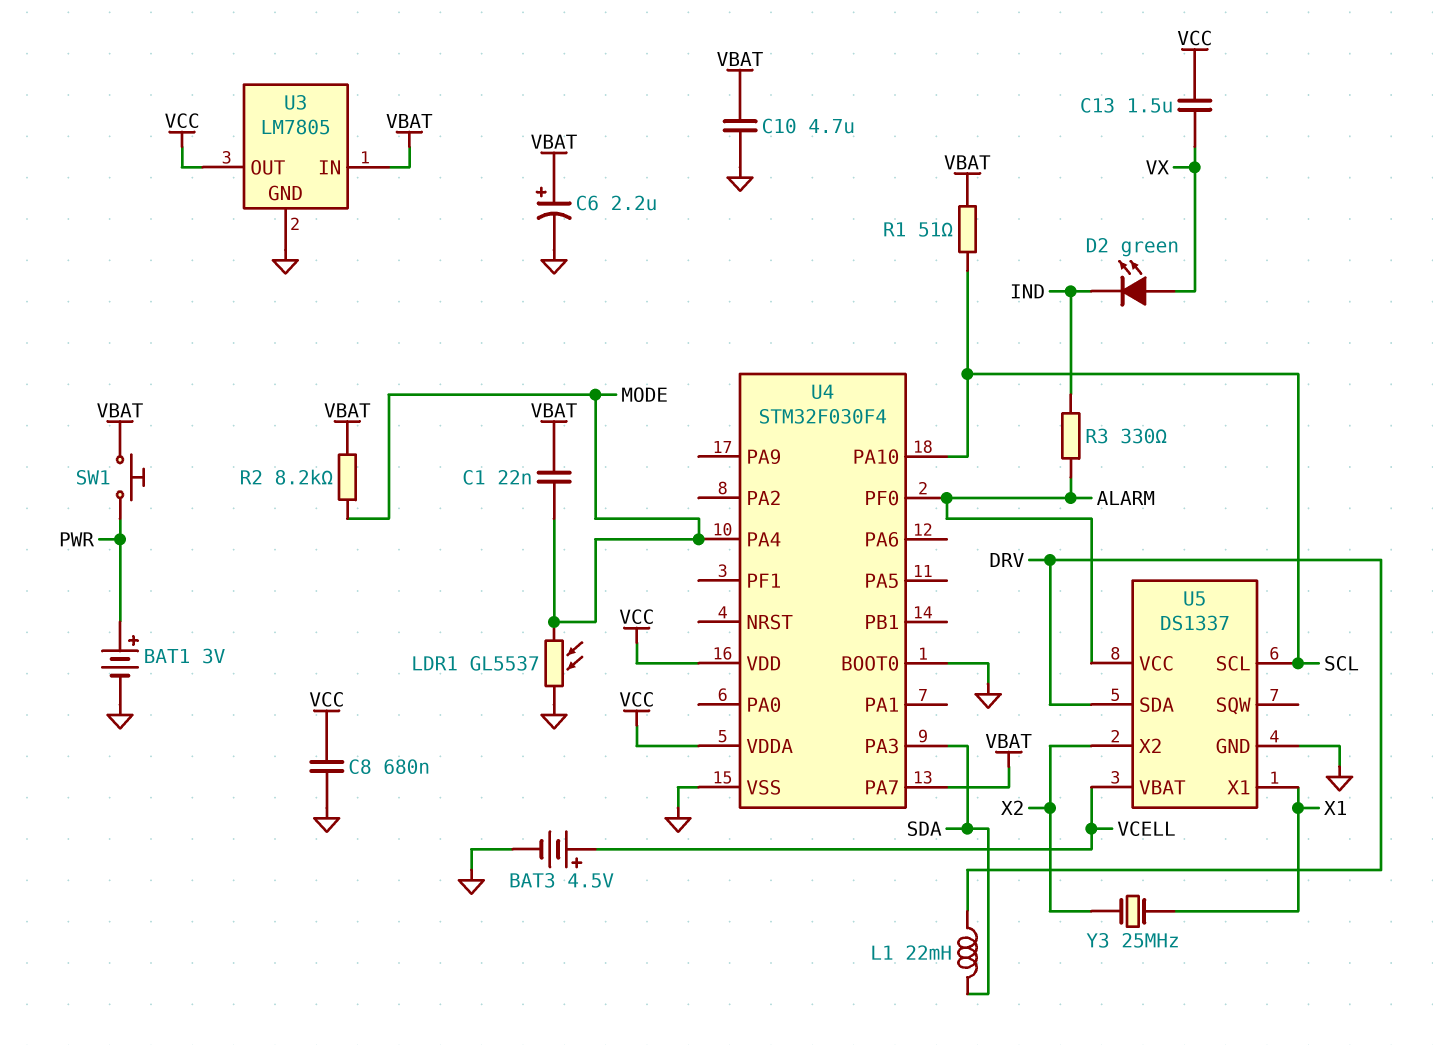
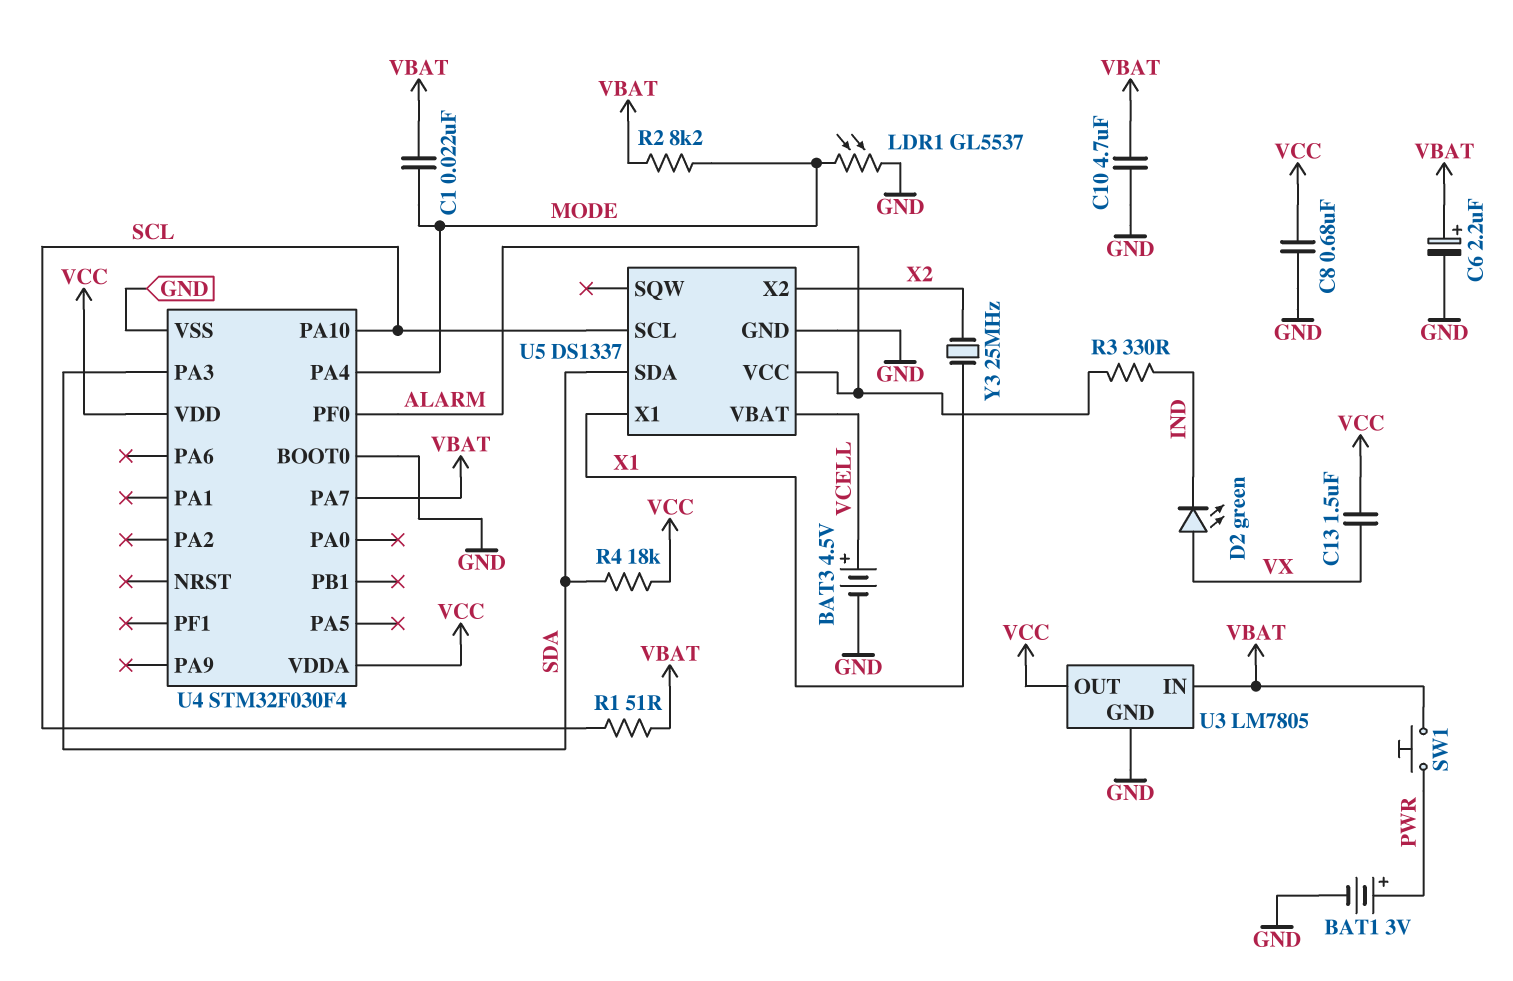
L1: 22mH (DRV, SDA) -> none
R4: none -> 18k (SDA, VCC)
U5 pin SDA: DRV -> SDA

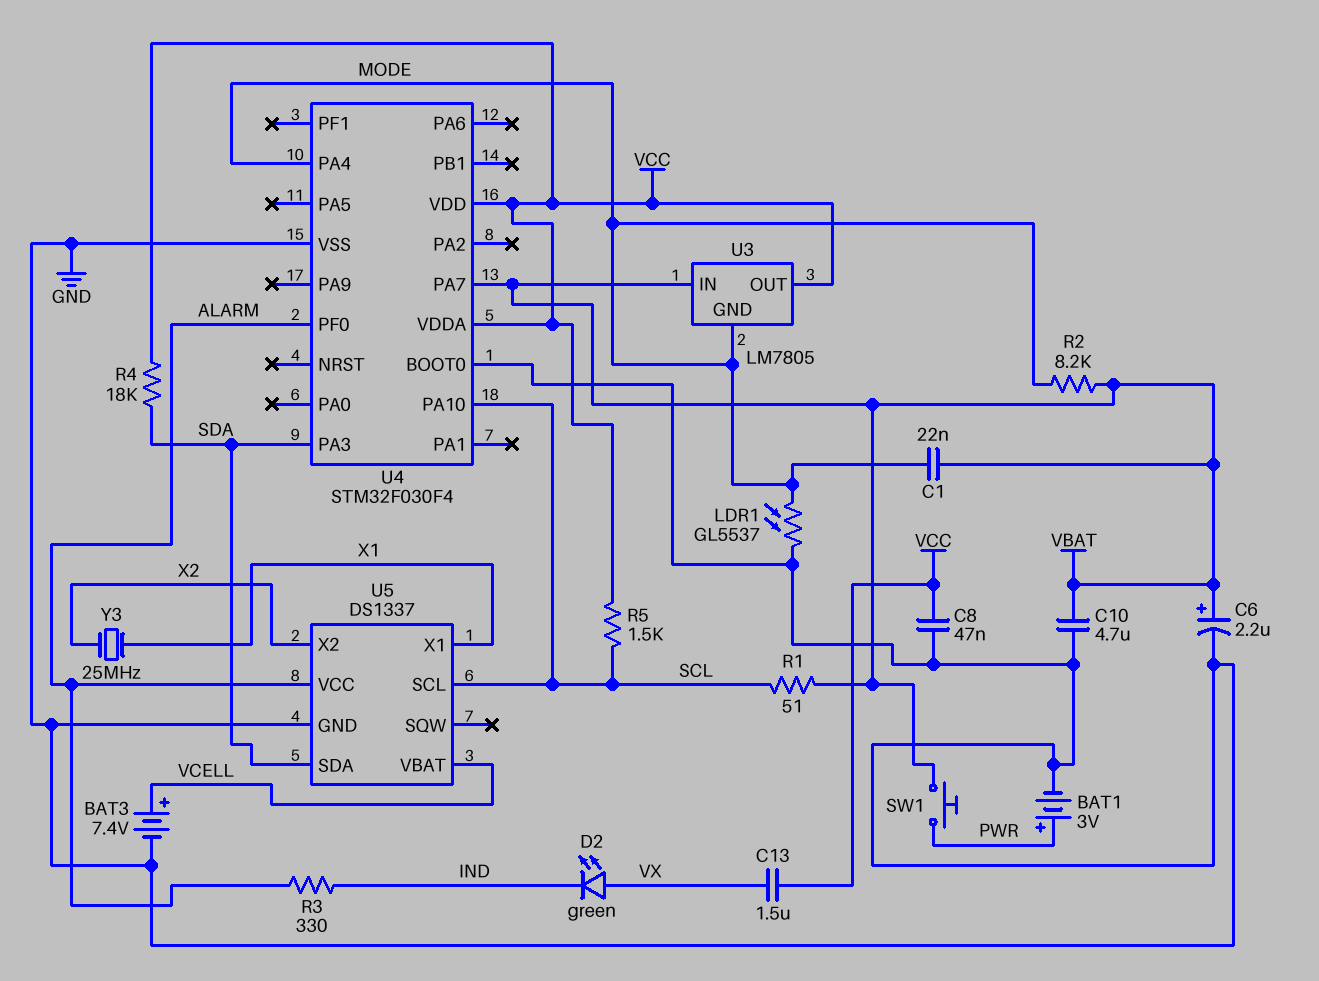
BAT3: 4.5V (plus VCELL, minus GND) -> 7.4V (plus VCELL, minus GND)
C8: 680nF (GND, VCC) -> 47nF (GND, VCC)
R5: none -> 1.5k (SCL, VCC)
U3 pin GND: GND -> MODE

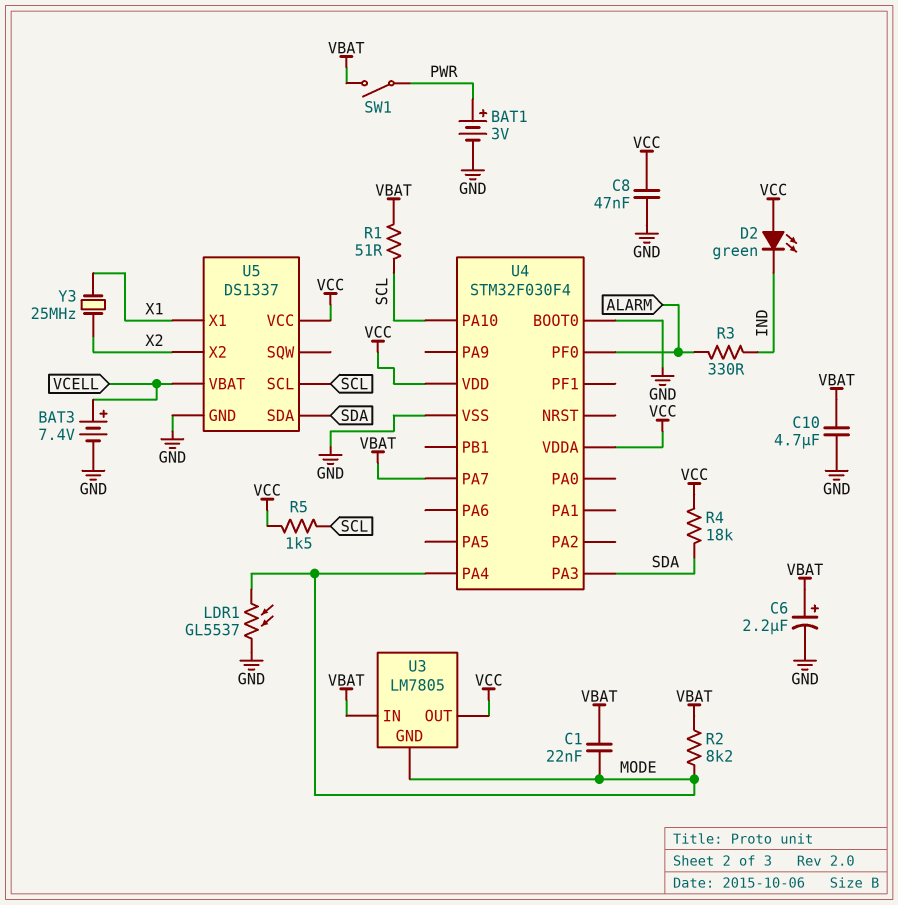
C13: 1.5uF (VCC, VX) -> none
D2: LED green (A VX, K IND) -> LED green (A VCC, K IND)
SW1: button (PWR, VBAT) -> switch (PWR, VBAT)
U5 pin VCC: ALARM -> VCC

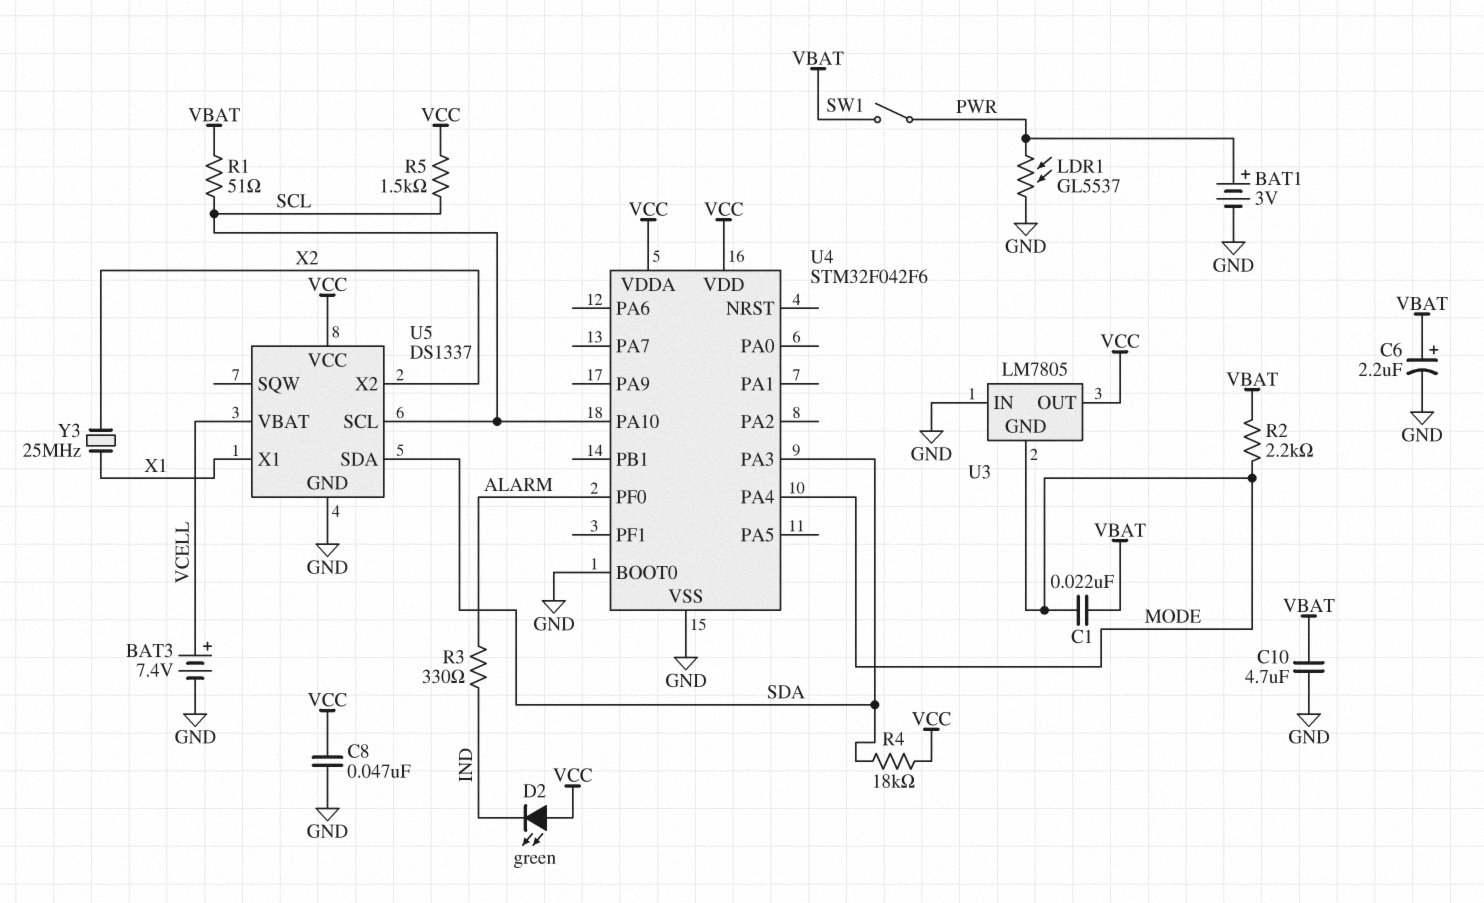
LDR1: GL5537 (GND, MODE) -> GL5537 (GND, PWR)
R2: 8.2k (MODE, VBAT) -> 2.2k (MODE, VBAT)
U3 pin IN: VBAT -> GND
U4: STM32F030F4 -> STM32F042F6
U4 pin PA7: VBAT -> none

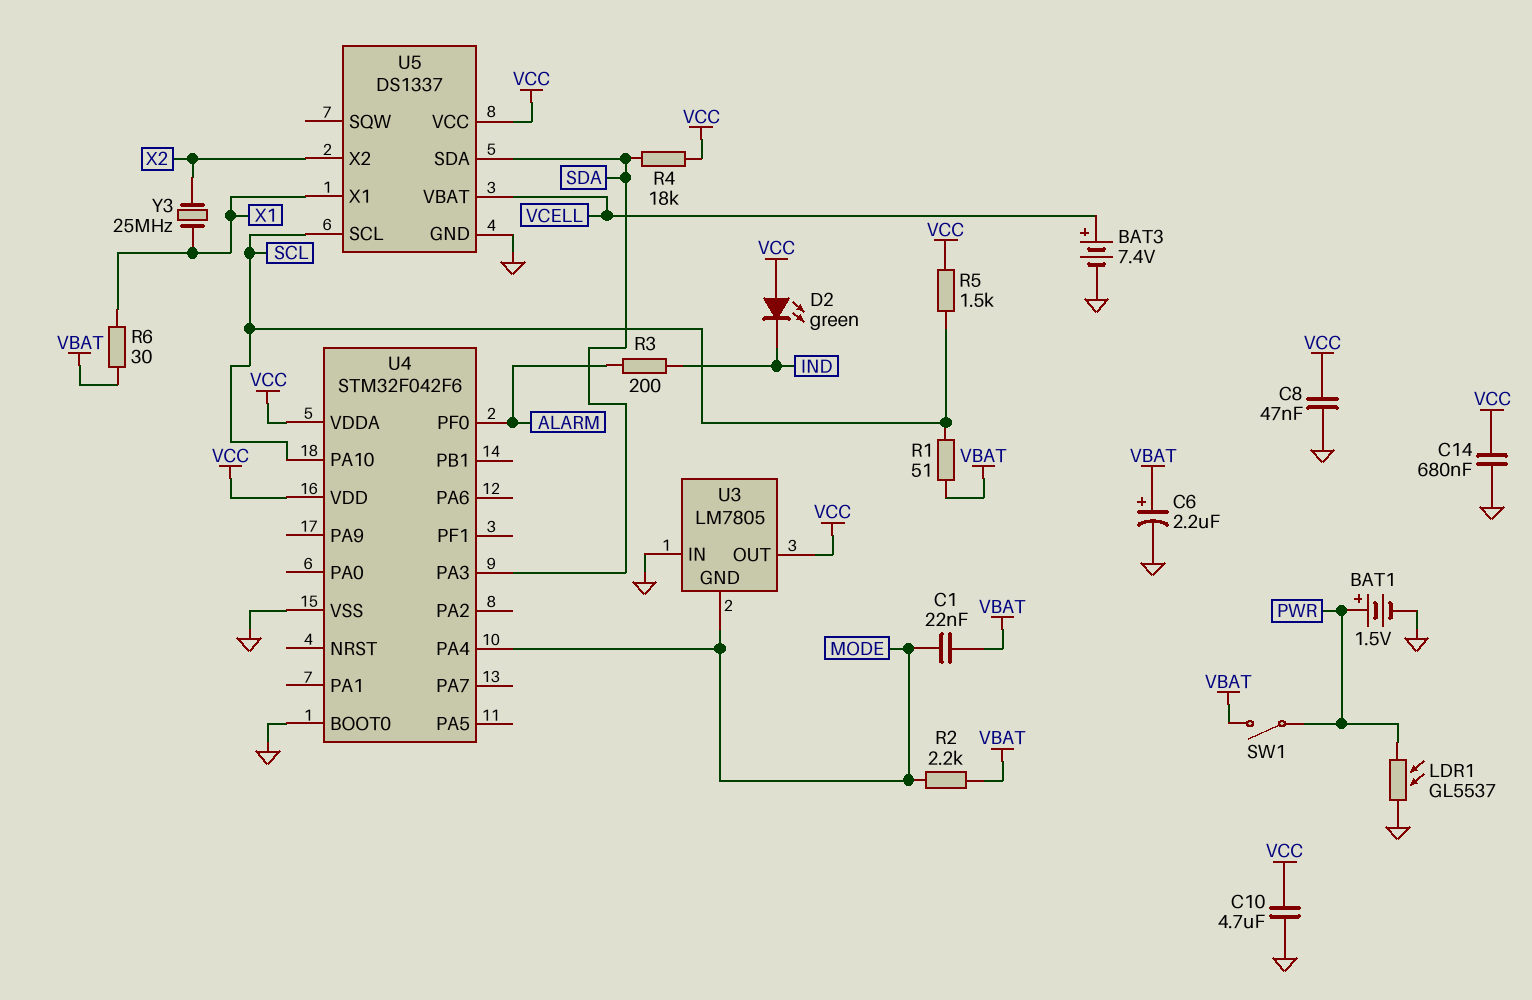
BAT1: 3V (plus PWR, minus GND) -> 1.5V (plus PWR, minus GND)
C10: 4.7uF (GND, VBAT) -> 4.7uF (GND, VCC)
C14: none -> 680nF (GND, VCC)
R3: 330 (ALARM, IND) -> 200 (ALARM, IND)
R6: none -> 30 (VBAT, X1)

